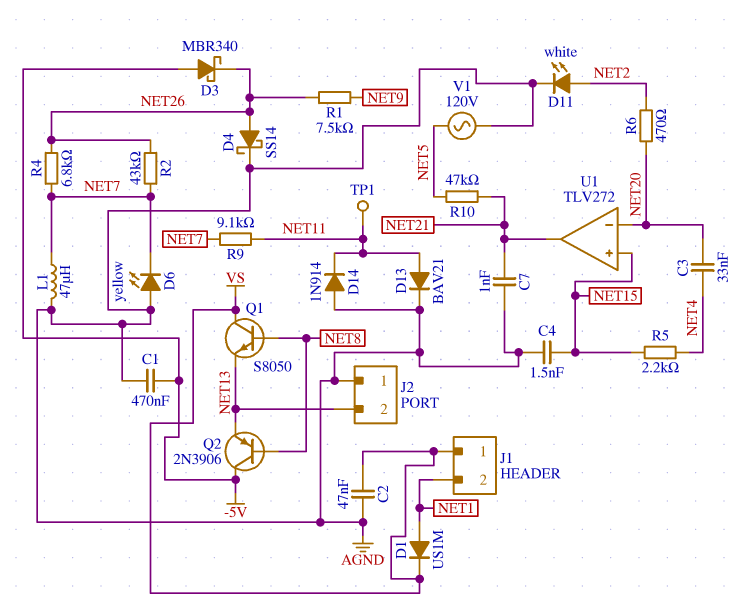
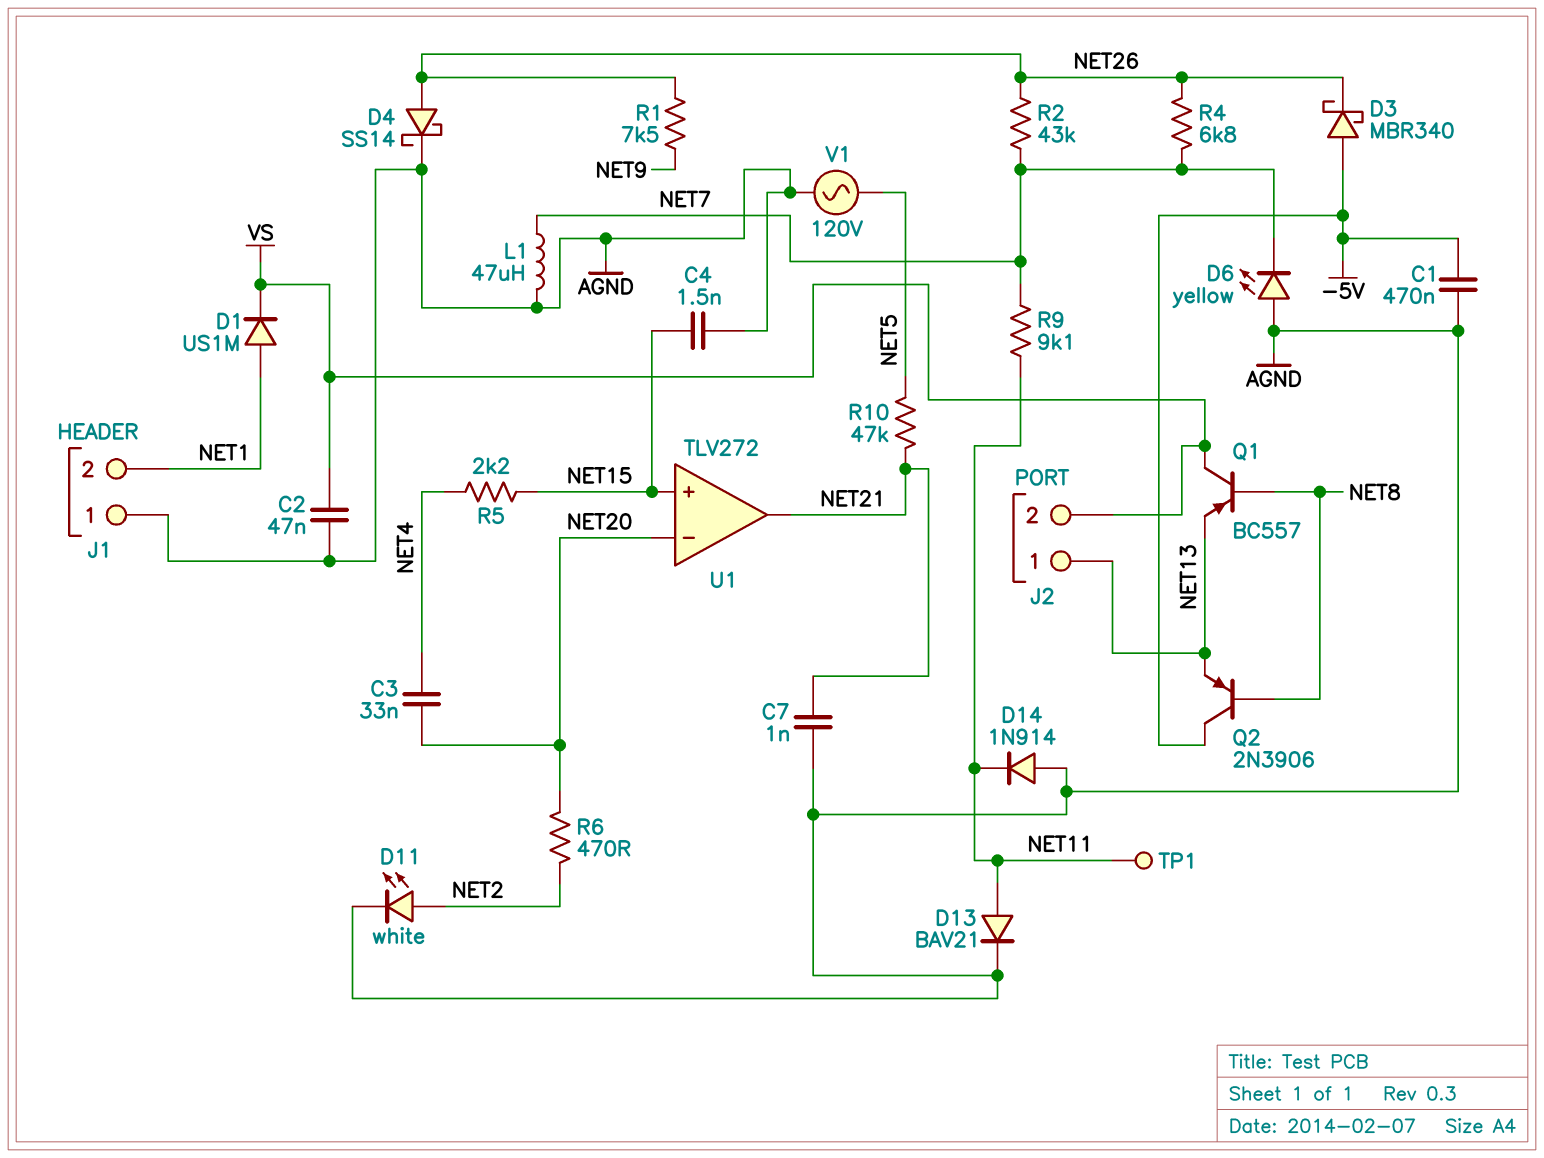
J1 pin 1: VS -> AGND
J2 pin 1: AGND -> NET13
J2 pin 2: NET13 -> VS
Q1: NPN S8050 (B NET8, C VS, E NET13) -> PNP BC557 (B NET8, C VS, E NET13)

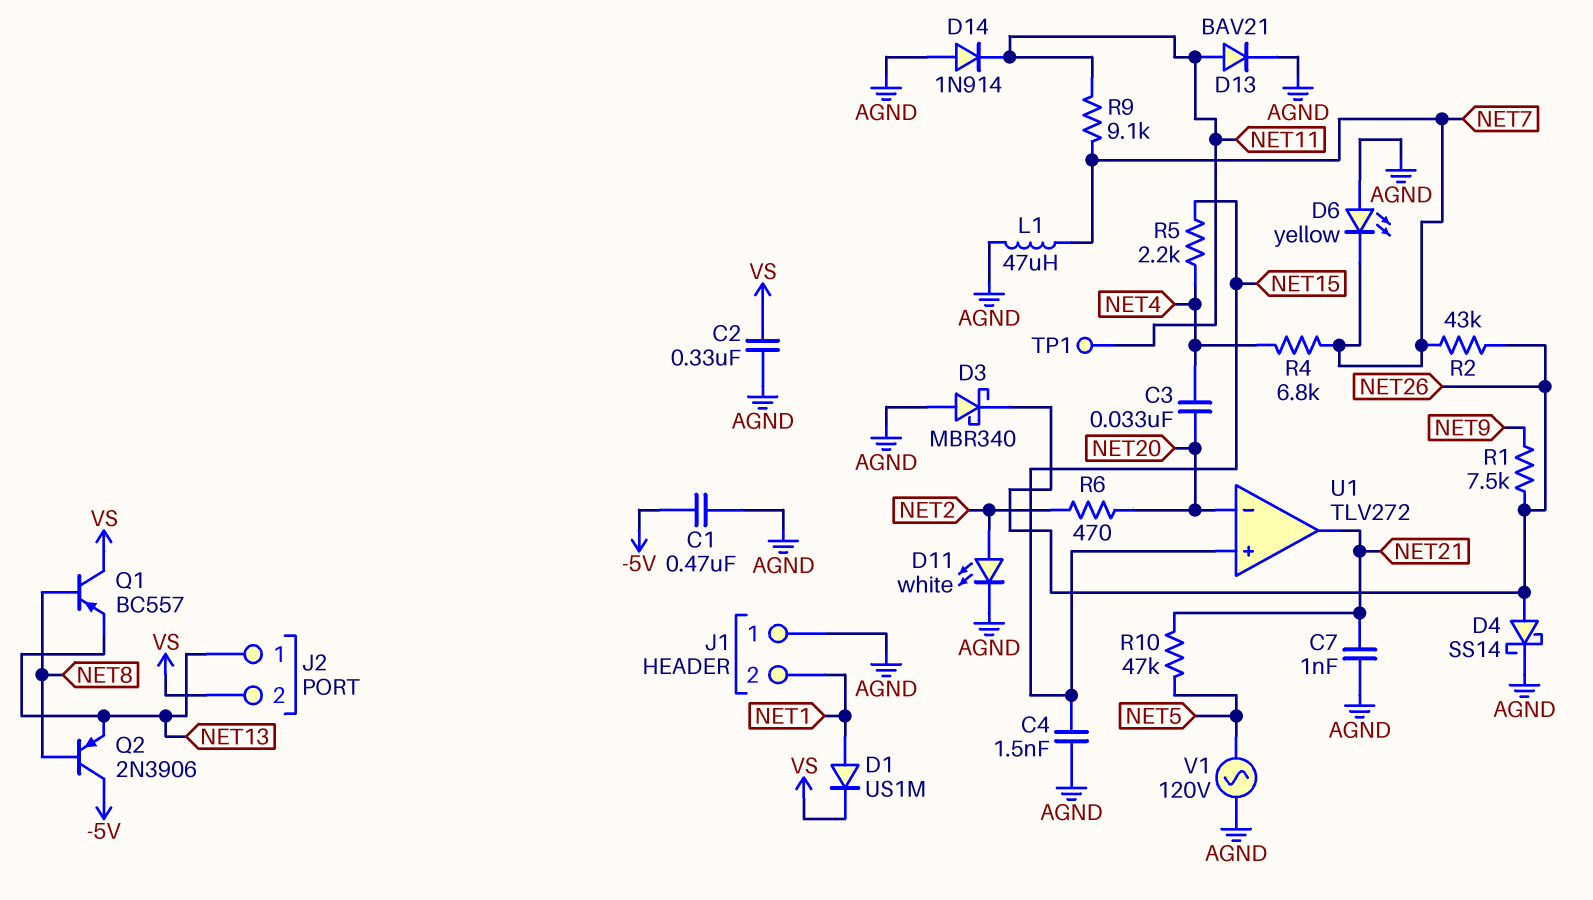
C2: 47nF (AGND, VS) -> 330nF (AGND, VS)
D3: schottky MBR340 (A -5V, K NET26) -> schottky MBR340 (A AGND, K NET26)
R4: 6.8k (NET7, NET26) -> 6.8k (NET4, NET7)

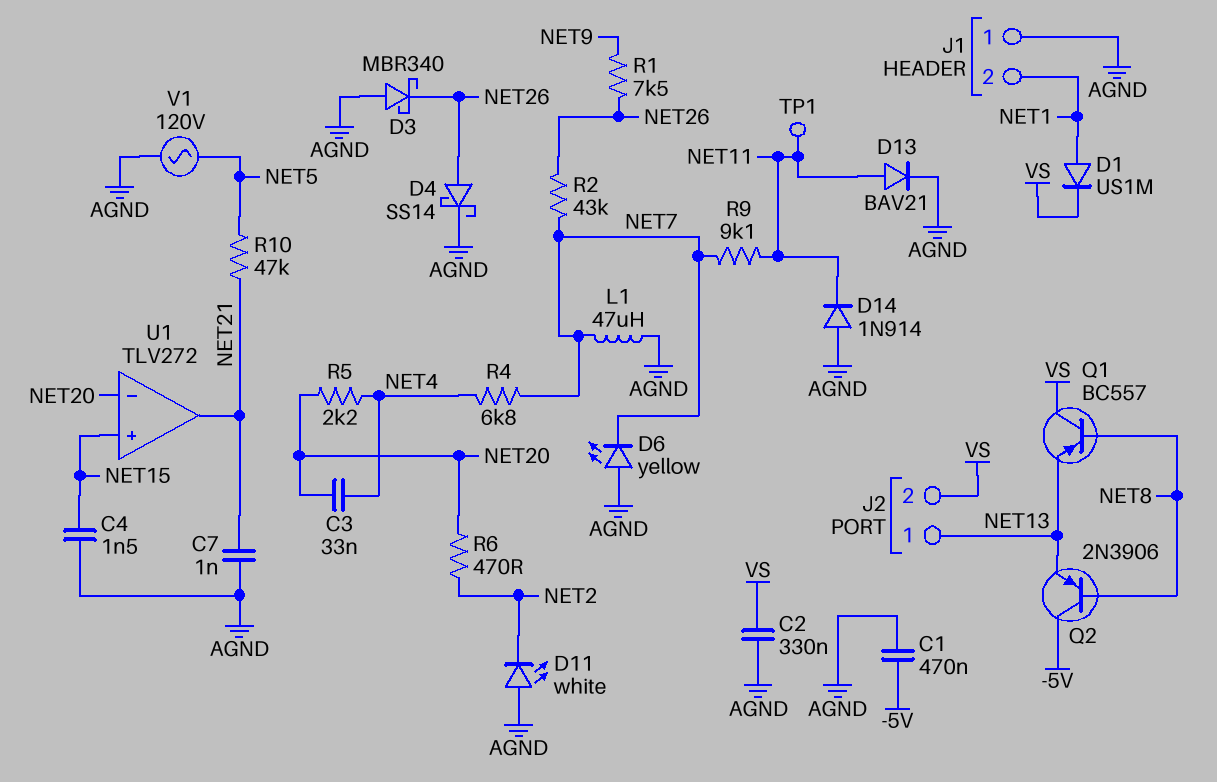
D11: LED white (A NET2, K AGND) -> LED white (A AGND, K NET2)
R5: 2.2k (NET4, NET15) -> 2.2k (NET4, NET20)

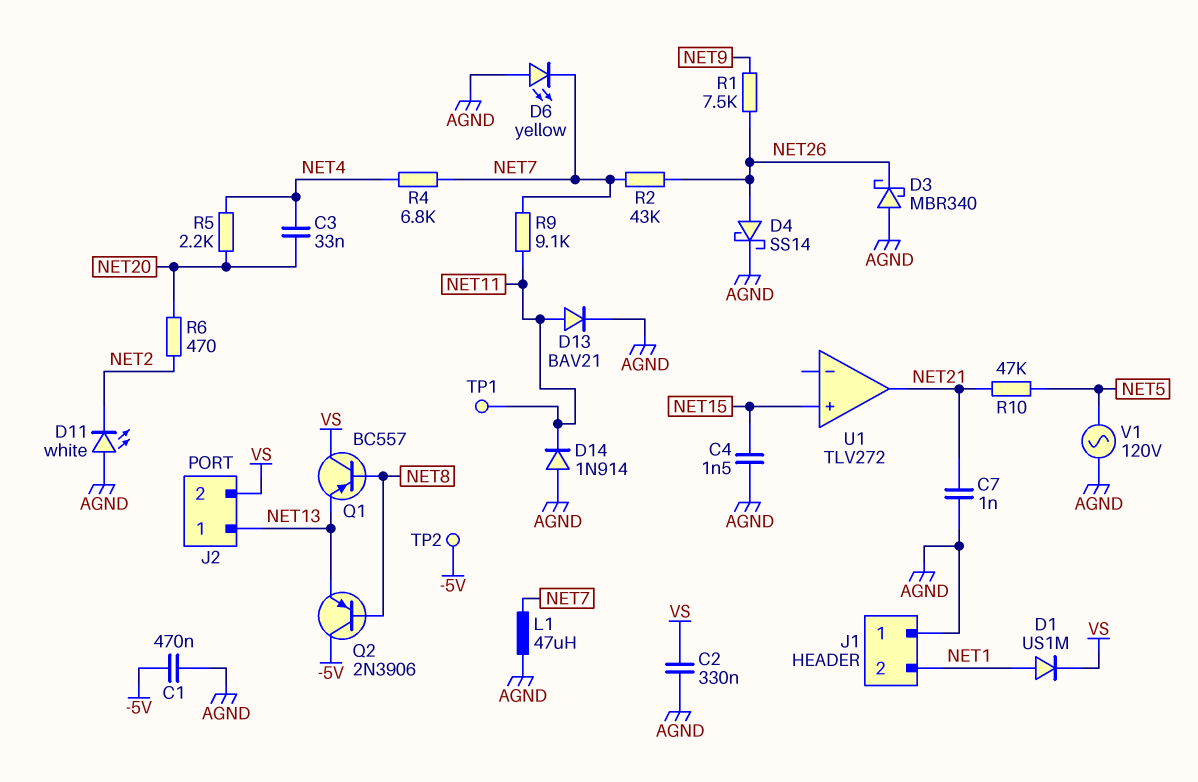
TP2: none -> test point (-5V)
U1 pin in-: NET20 -> none

